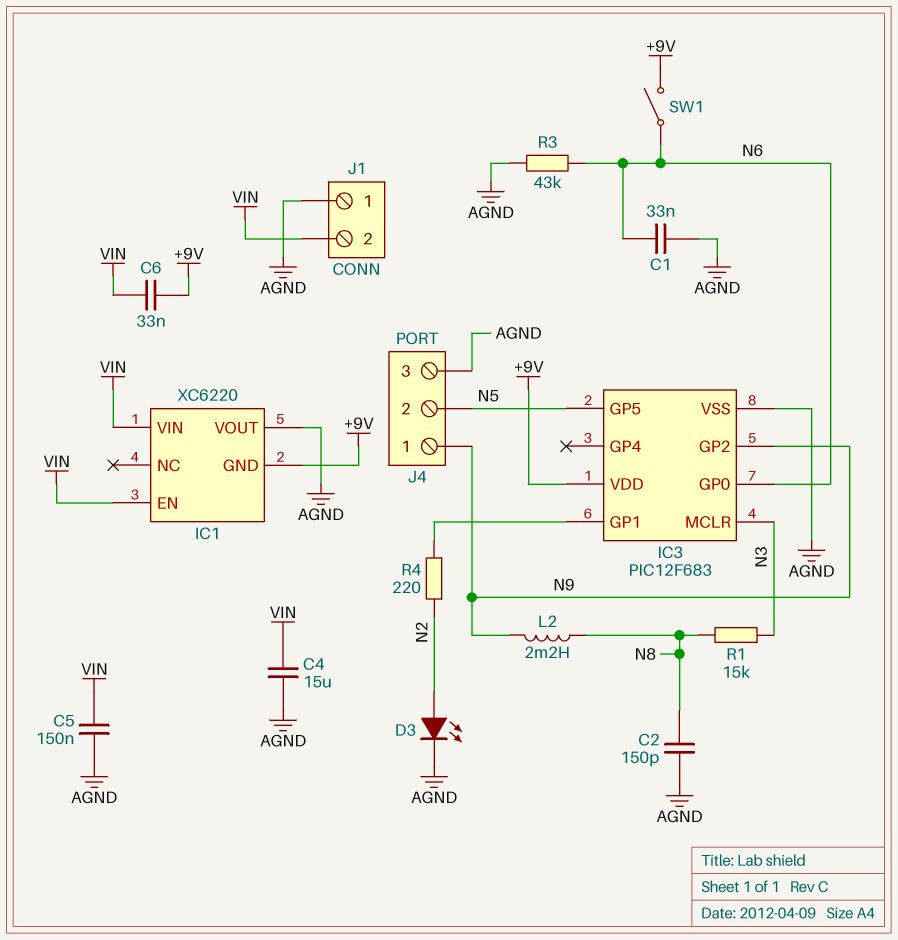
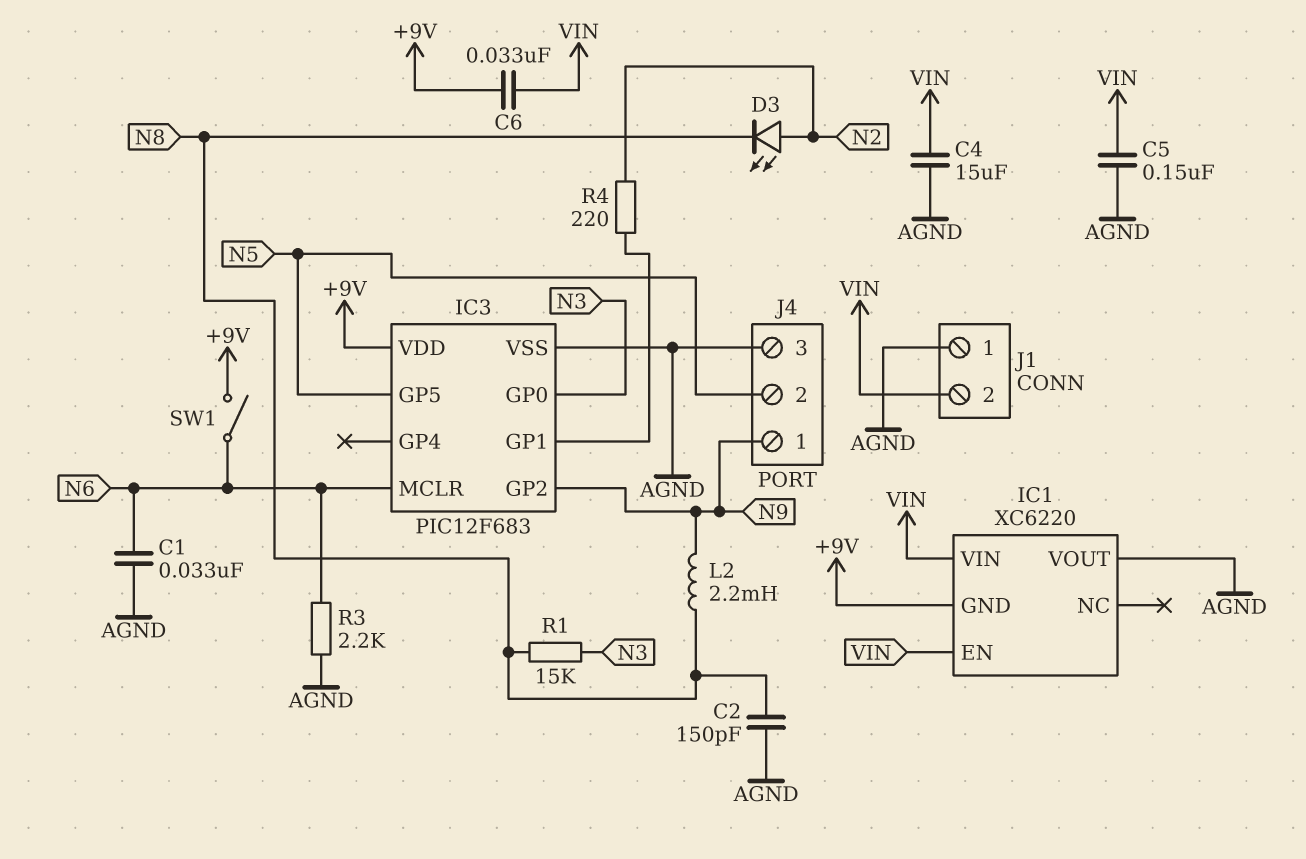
D3: LED (A N2, K AGND) -> LED (A N2, K N8)
IC3 pin GP0: N6 -> N3
IC3 pin MCLR: N3 -> N6
R3: 43k (AGND, N6) -> 2.2k (AGND, N6)

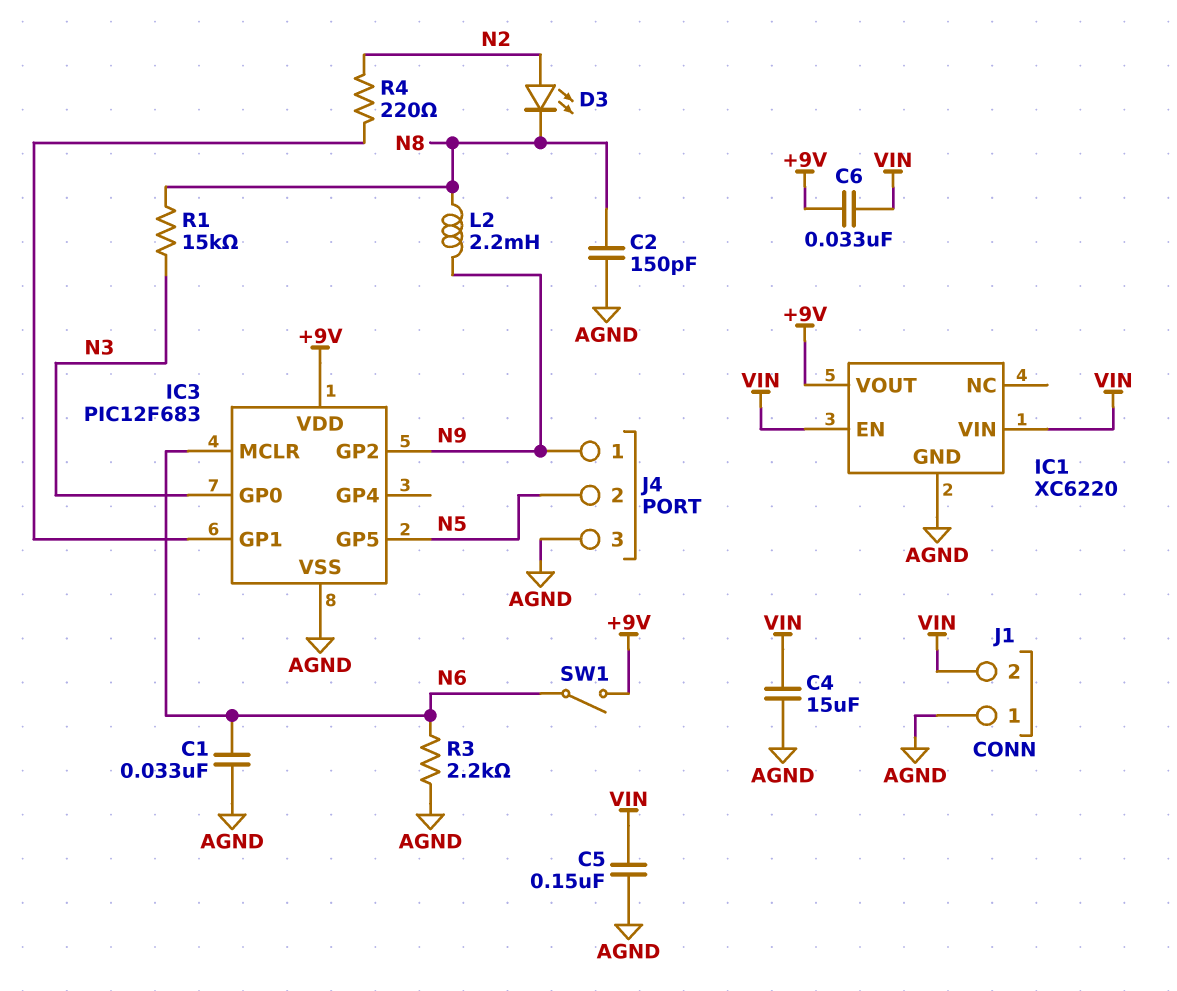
IC1 pin GND: +9V -> AGND
IC1 pin VOUT: AGND -> +9V

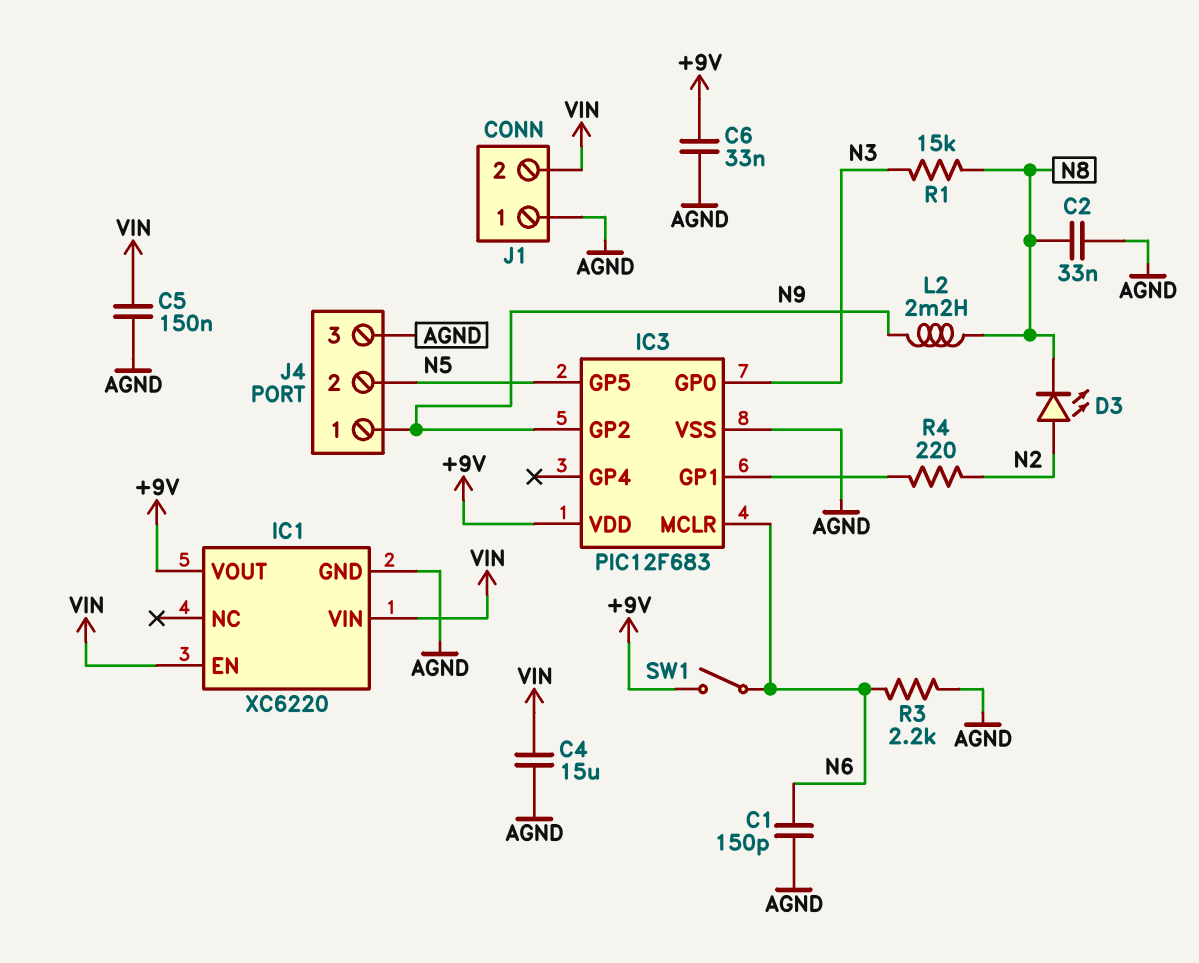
C1: 33nF (AGND, N6) -> 150pF (AGND, N6)
C2: 150pF (AGND, N8) -> 33nF (AGND, N8)
C6: 33nF (+9V, VIN) -> 33nF (+9V, AGND)

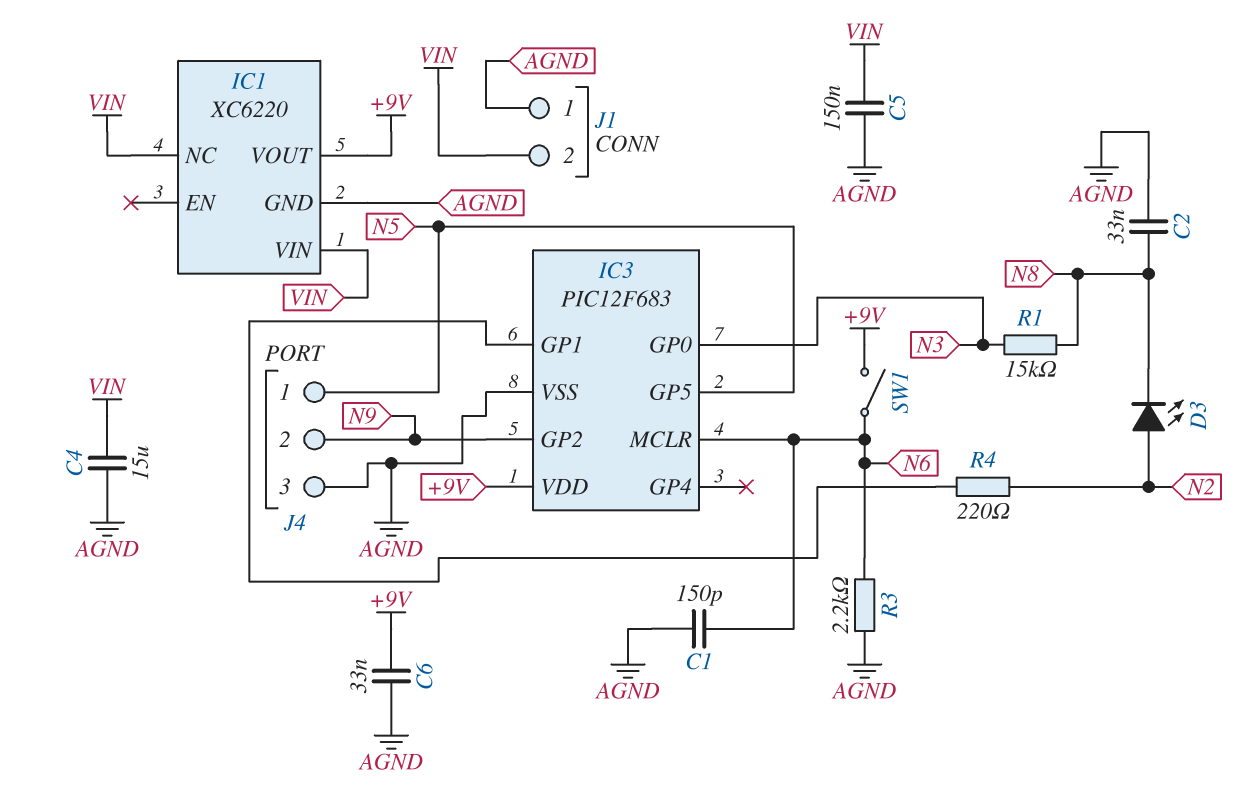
IC1 pin EN: VIN -> none
IC1 pin NC: none -> VIN
J4 pin 1: N9 -> N5
J4 pin 2: N5 -> N9
L2: 2.2mH (N8, N9) -> none

